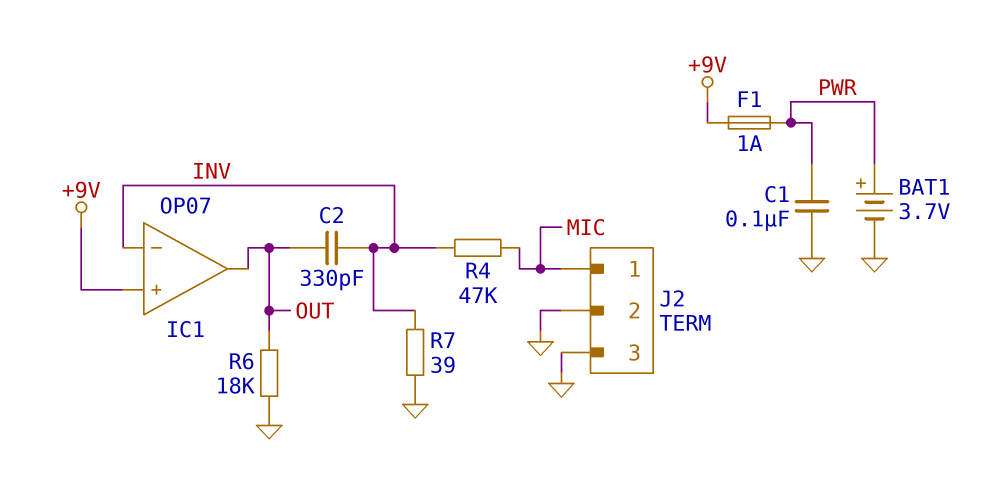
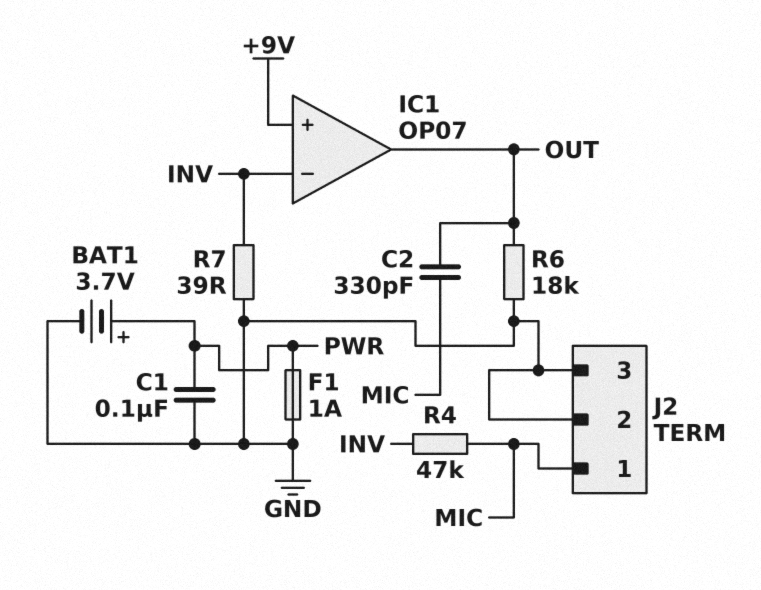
C2: 330pF (INV, OUT) -> 330pF (MIC, OUT)
F1: 1A (+9V, PWR) -> 1A (GND, PWR)

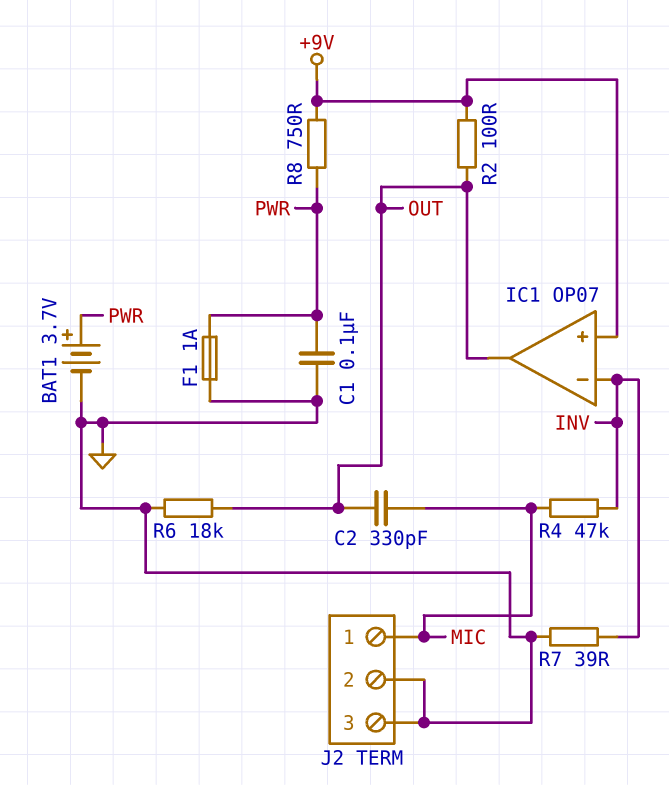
R2: none -> 100 (+9V, OUT)
R8: none -> 750 (+9V, PWR)

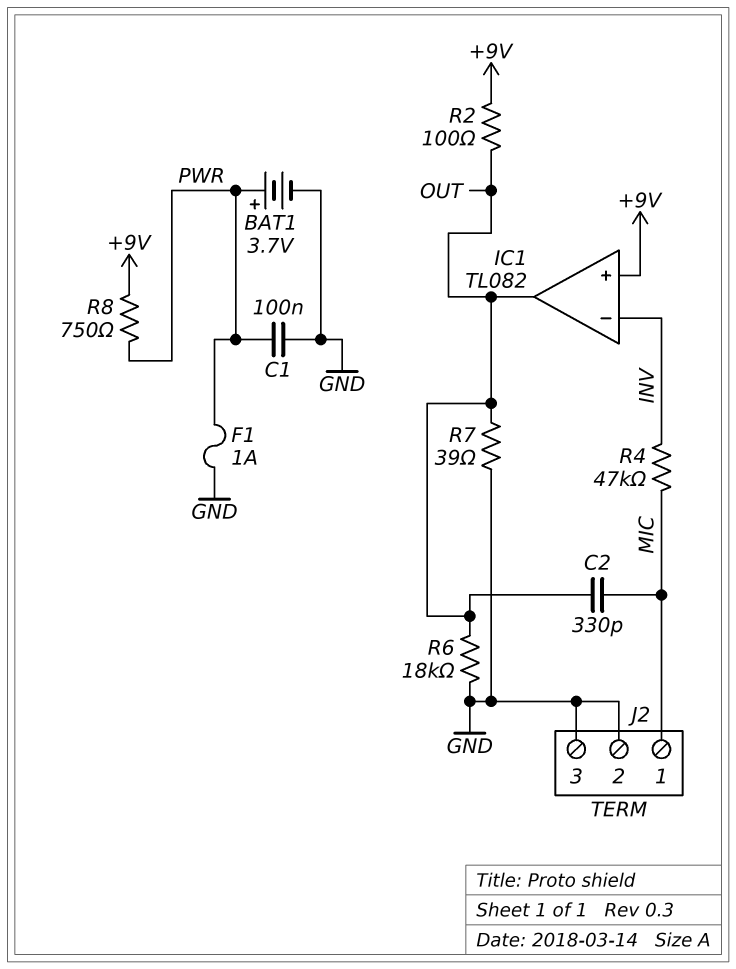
IC1: OP07 -> TL082
R7: 39 (GND, INV) -> 39 (GND, OUT)

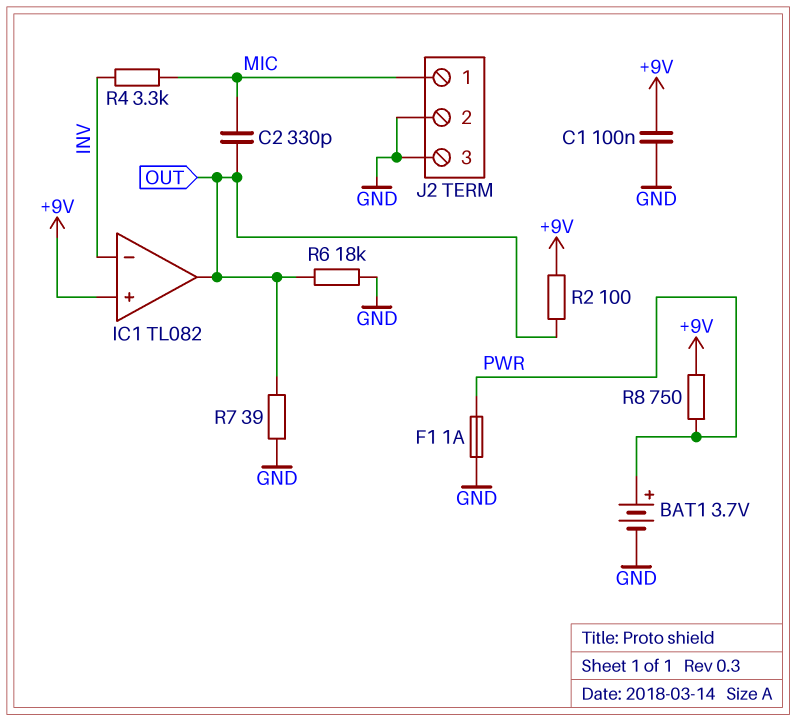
C1: 100nF (GND, PWR) -> 100nF (+9V, GND)
R4: 47k (INV, MIC) -> 3.3k (INV, MIC)

